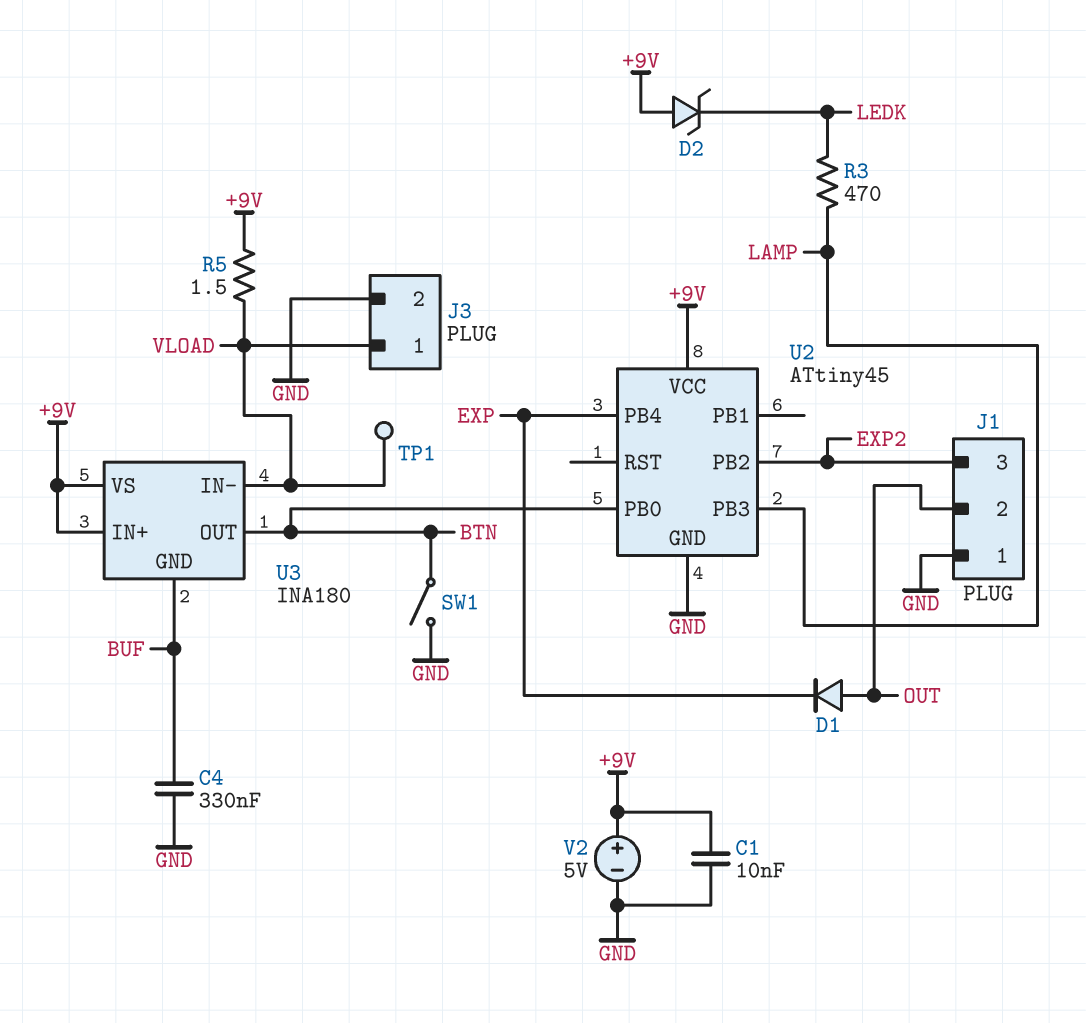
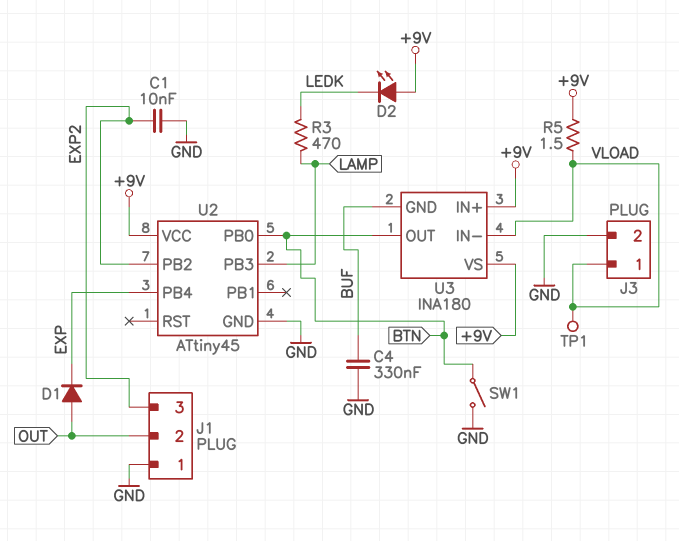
C1: 10nF (+9V, GND) -> 10nF (EXP2, GND)
D2: zener (A +9V, K LEDK) -> LED (A +9V, K LEDK)
V2: 5V (plus +9V, minus GND) -> none

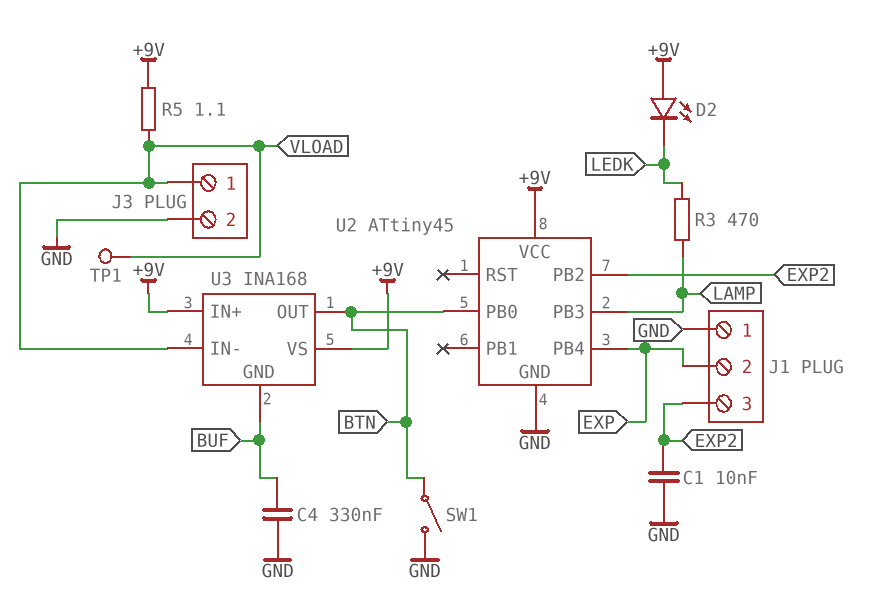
D1: diode (A OUT, K EXP) -> none
J1 pin 2: OUT -> EXP
R5: 1.5 (+9V, VLOAD) -> 1.1 (+9V, VLOAD)
U3: INA180 -> INA168

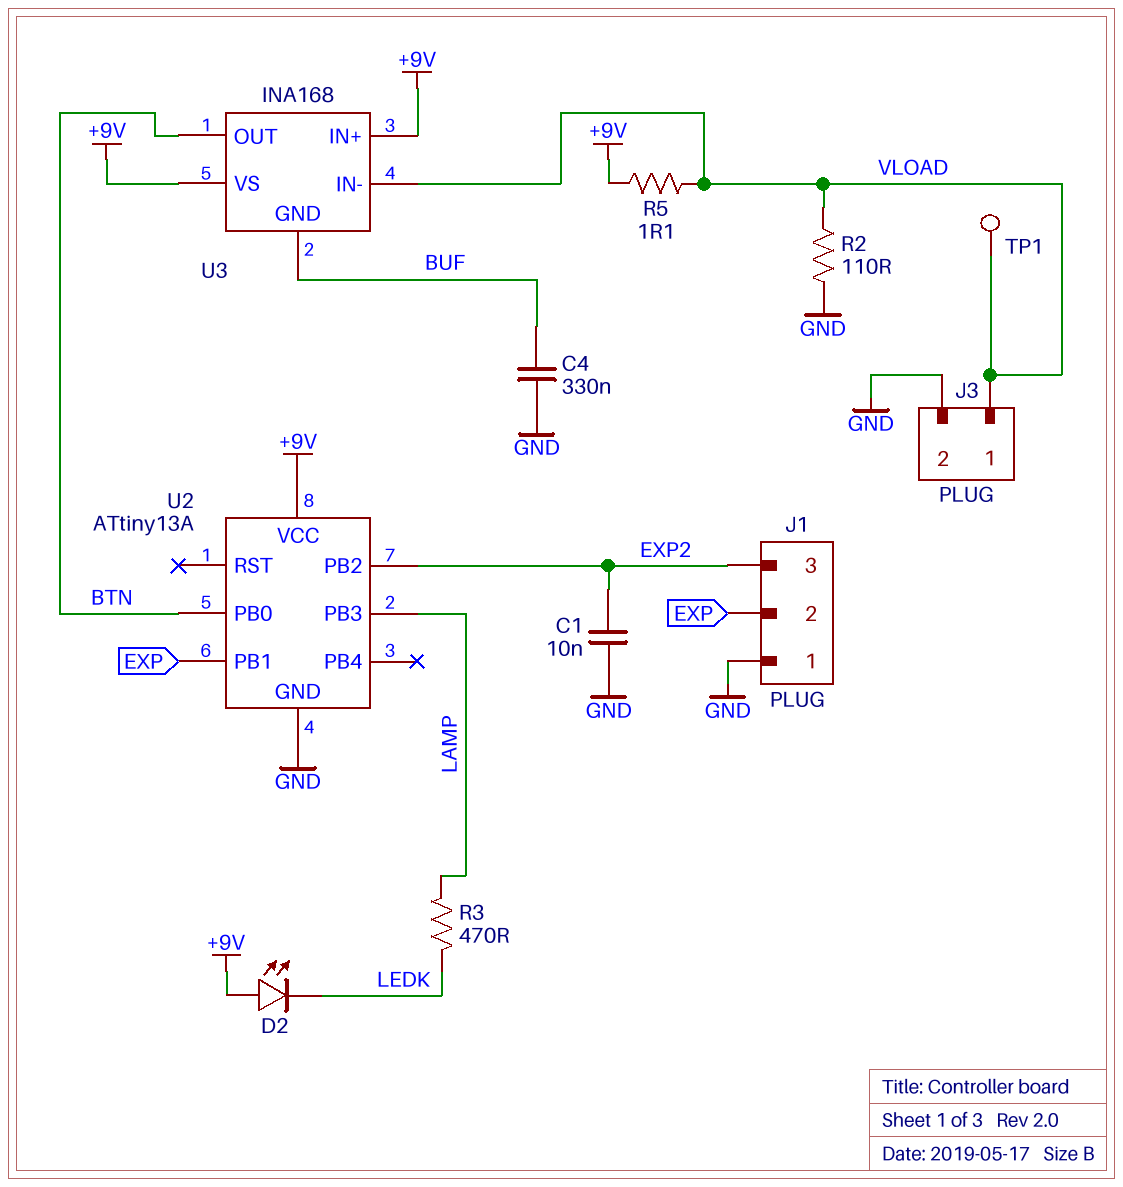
R2: none -> 110 (GND, VLOAD)
SW1: switch (BTN, GND) -> none
U2: ATtiny45 -> ATtiny13A
U2 pin PB1: none -> EXP
U2 pin PB4: EXP -> none

